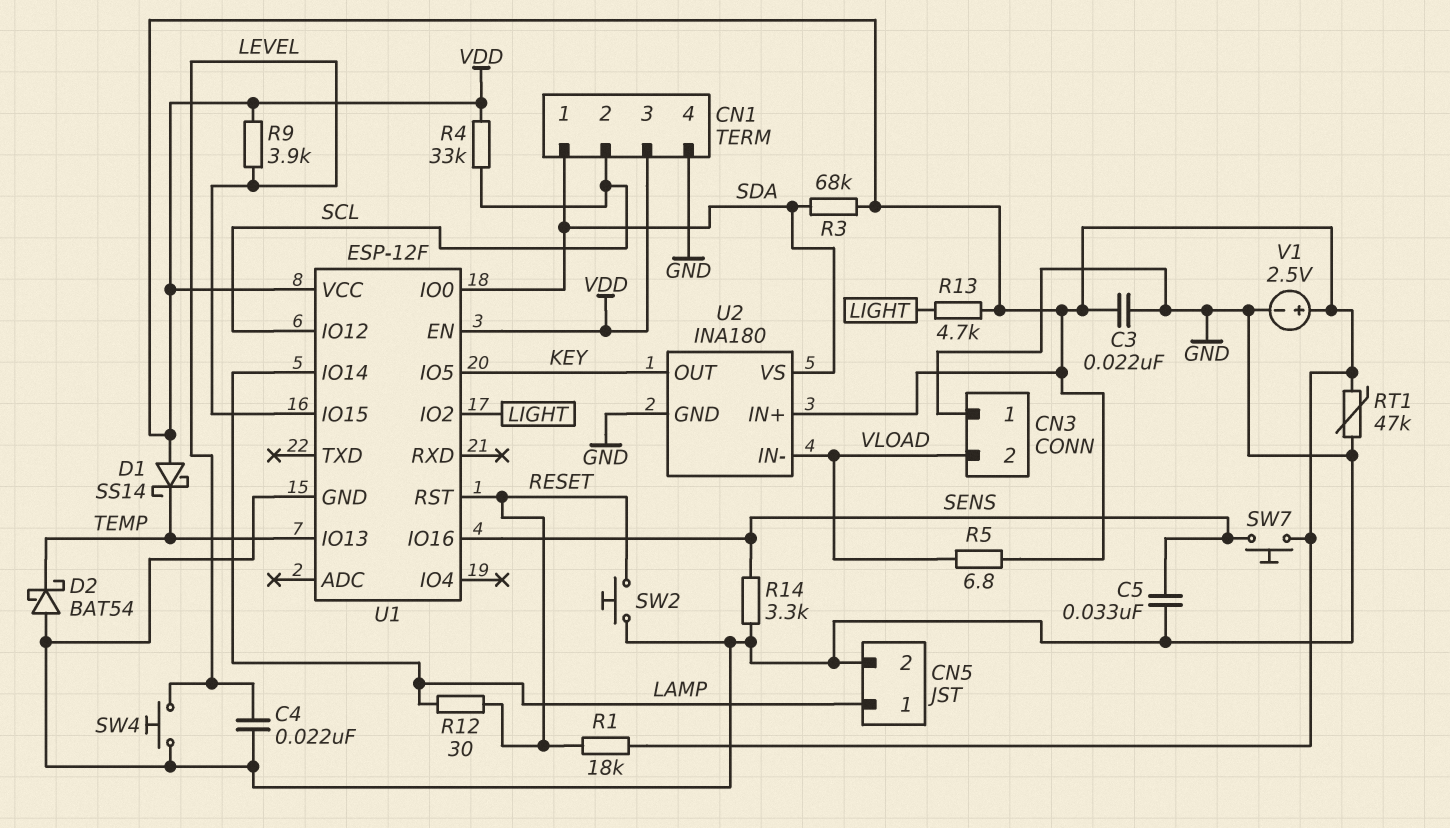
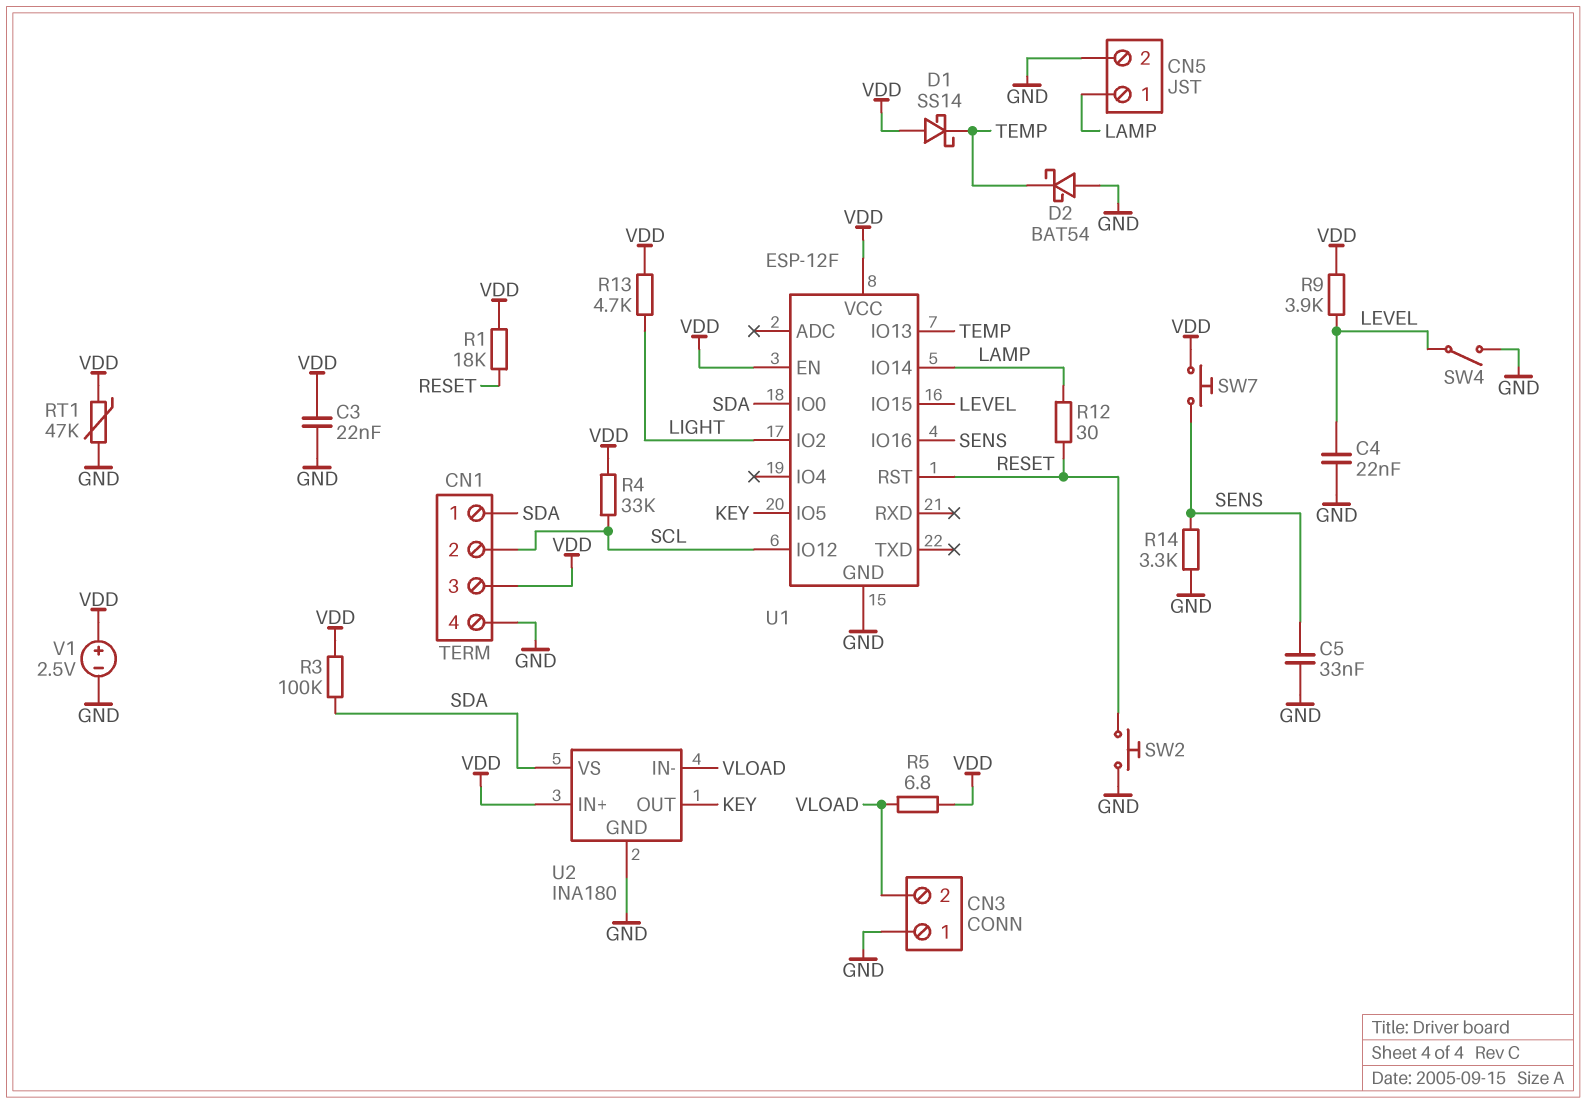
R3: 68k (SDA, VDD) -> 100k (SDA, VDD)
SW4: button (GND, LEVEL) -> switch (GND, LEVEL)

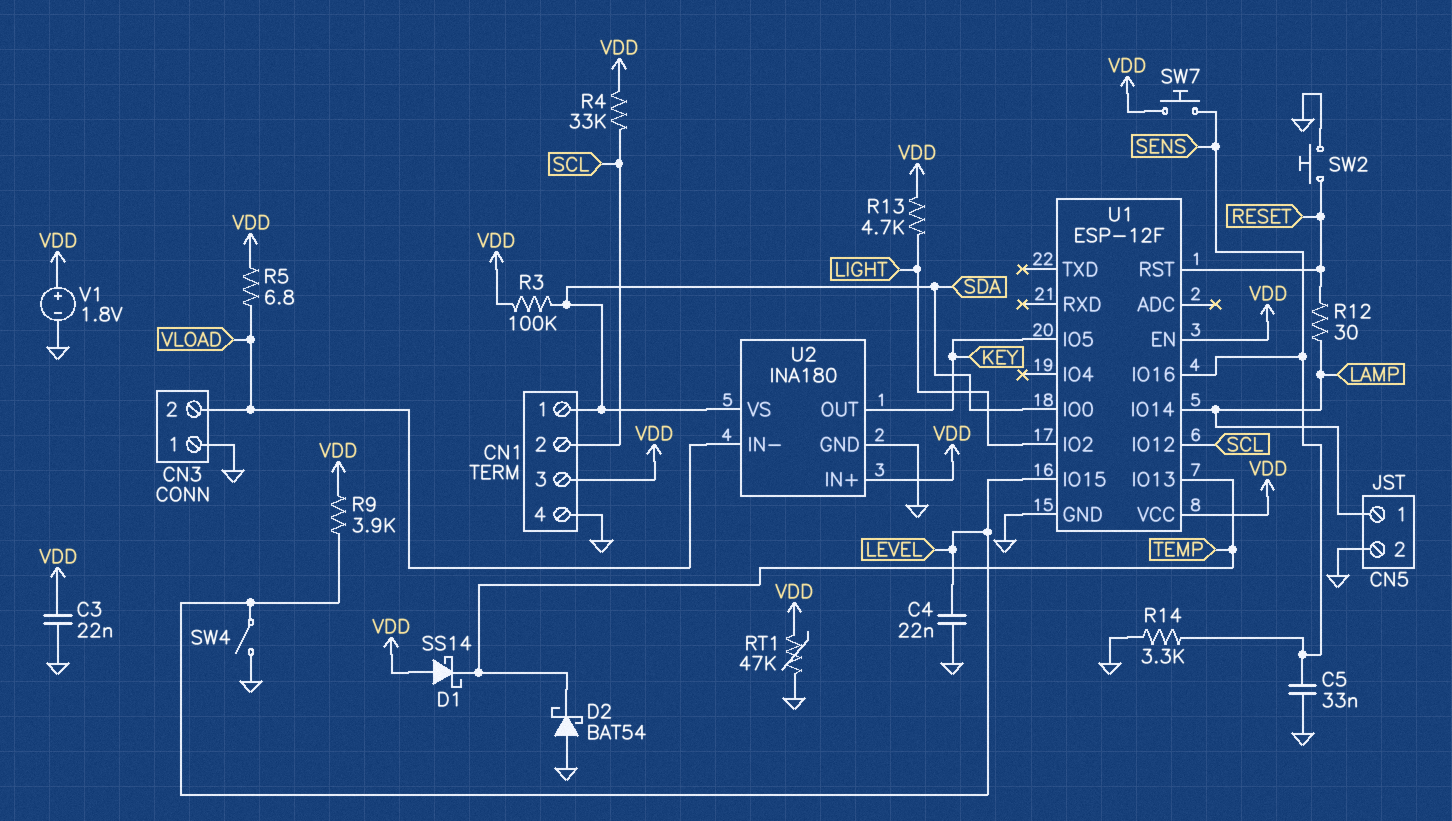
R1: 18k (RESET, VDD) -> none
V1: 2.5V (plus VDD, minus GND) -> 1.8V (plus VDD, minus GND)

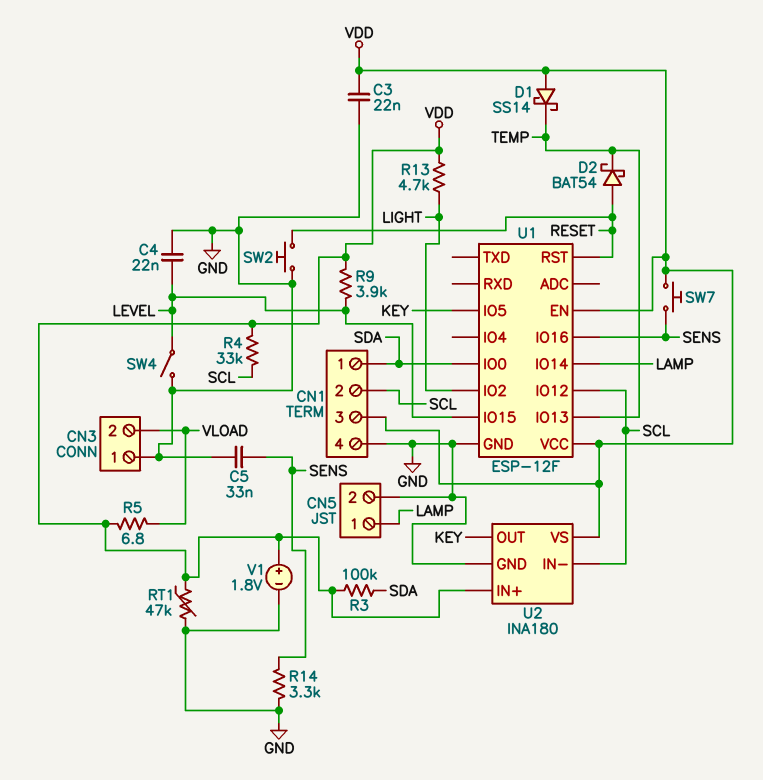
D2: schottky BAT54 (A GND, K TEMP) -> schottky BAT54 (A RESET, K TEMP)
R12: 30 (LAMP, RESET) -> none
U2 pin IN-: VLOAD -> SCL
U2 pin VS: SDA -> VDD

